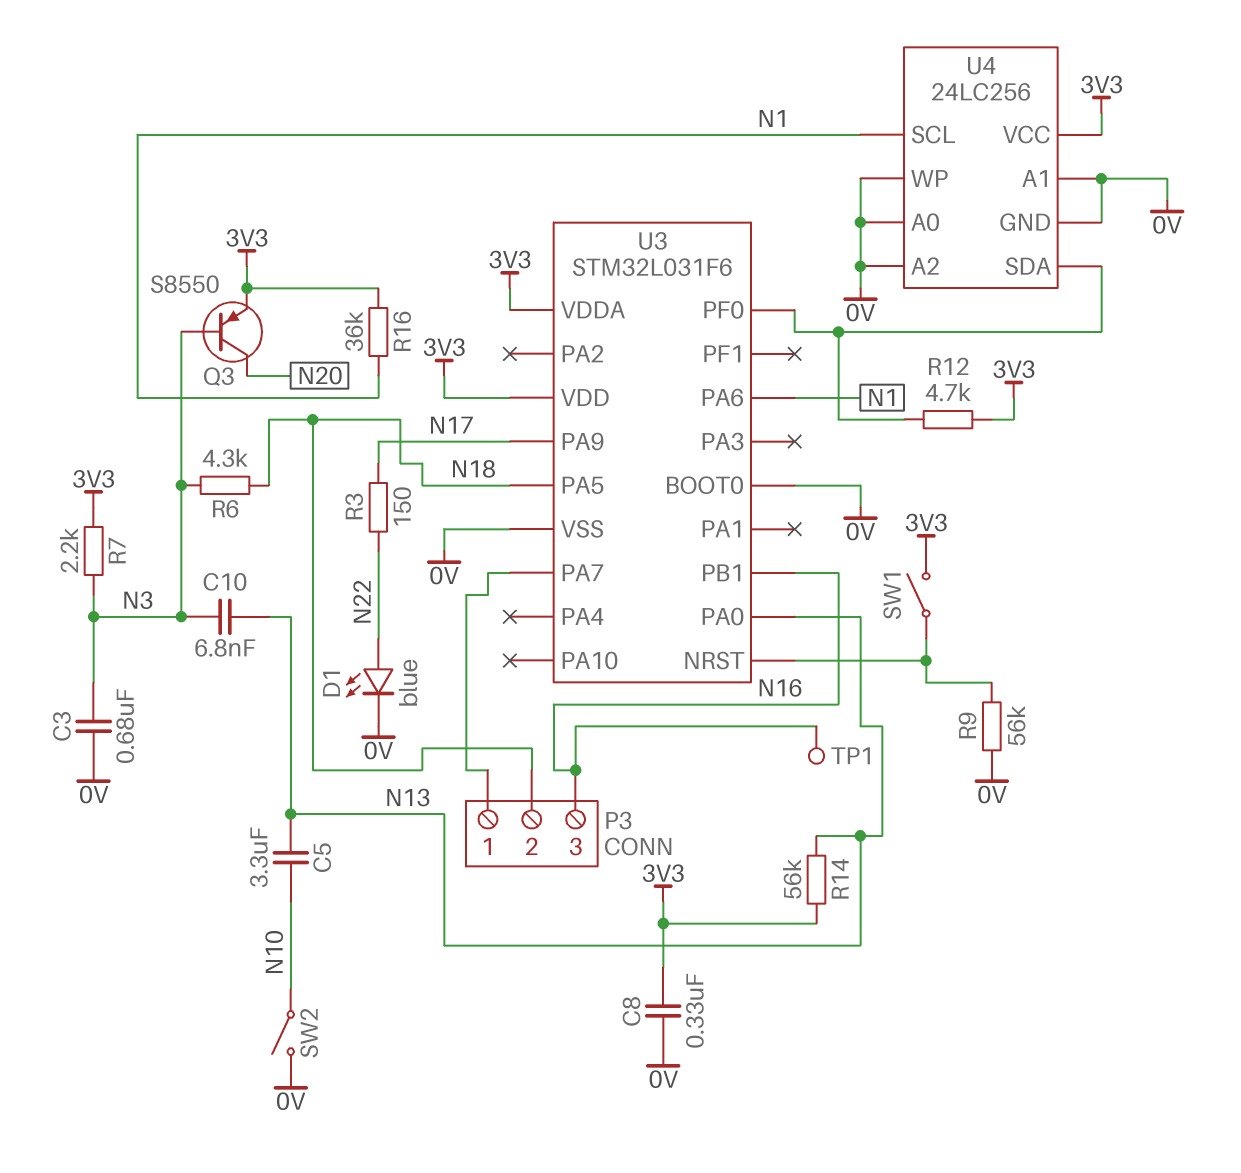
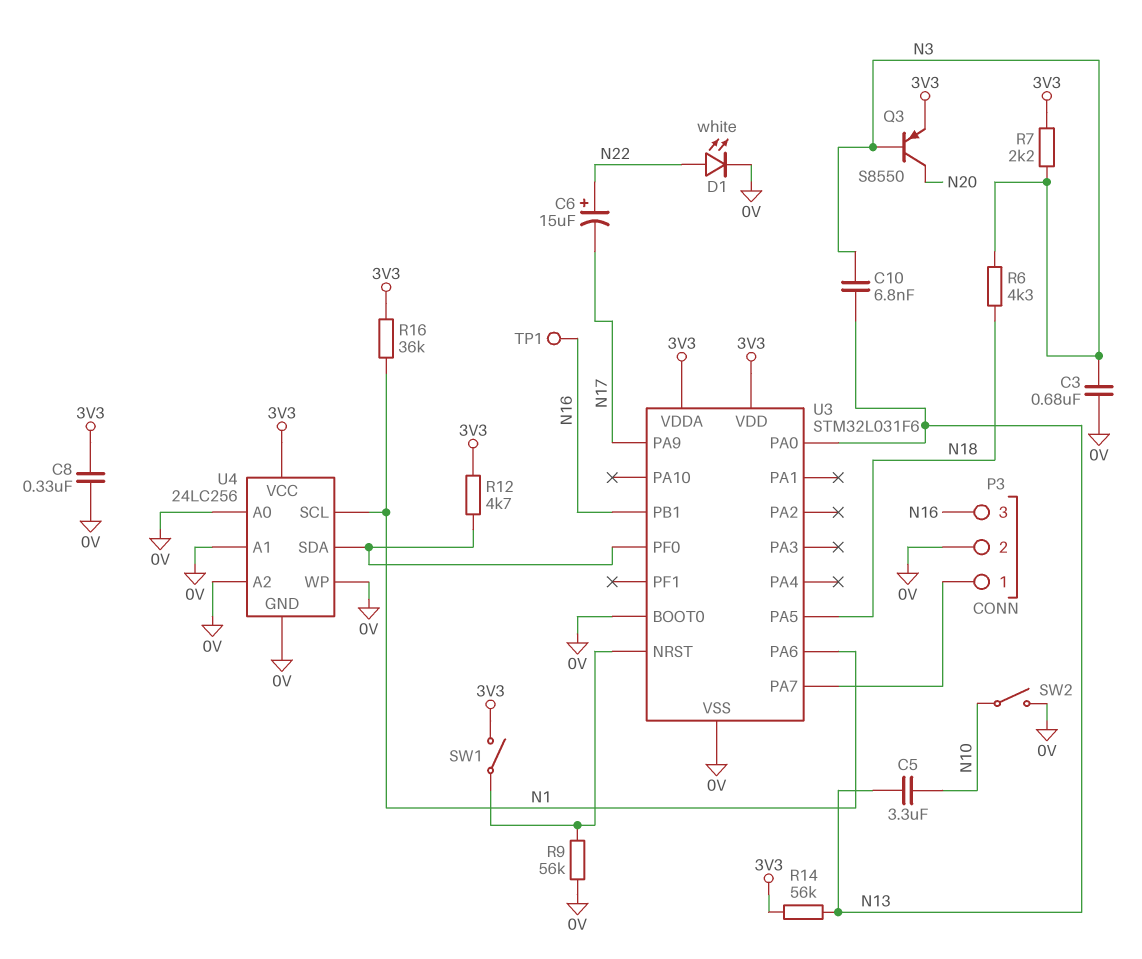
C6: none -> 15uF (plus N22, minus N17)
D1: LED blue (A N22, K 0V) -> LED white (A N22, K 0V)
P3 pin 2: N18 -> 0V
R3: 150 (N17, N22) -> none

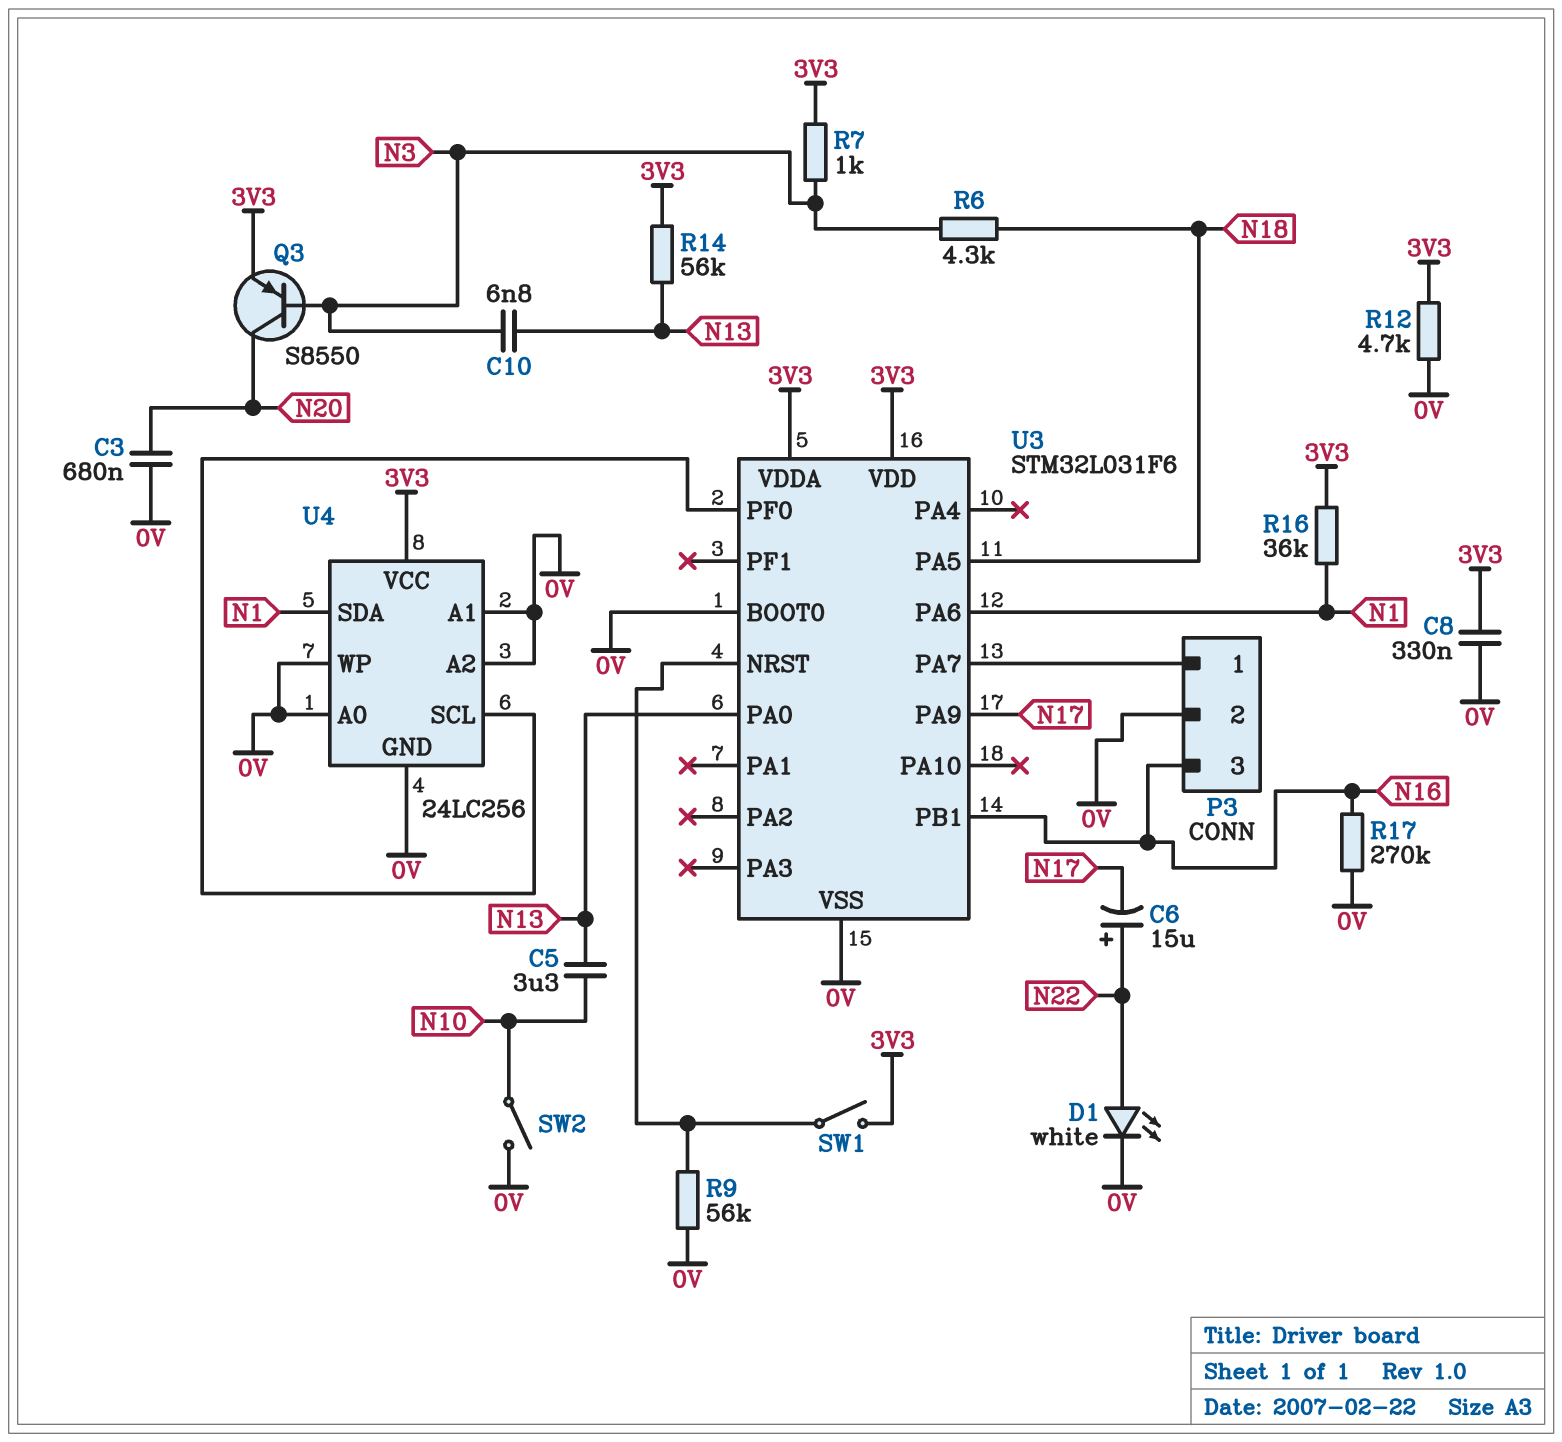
C3: 680nF (0V, N3) -> 680nF (0V, N20)
R7: 2.2k (3V3, N3) -> 1k (3V3, N3)
R12: 4.7k (3V3, U3/PF0) -> 4.7k (0V, 3V3)
R17: none -> 270k (0V, N16)
TP1: test point (N16) -> none
U4 pin SCL: N1 -> U3/PF0
U4 pin SDA: U3/PF0 -> N1

